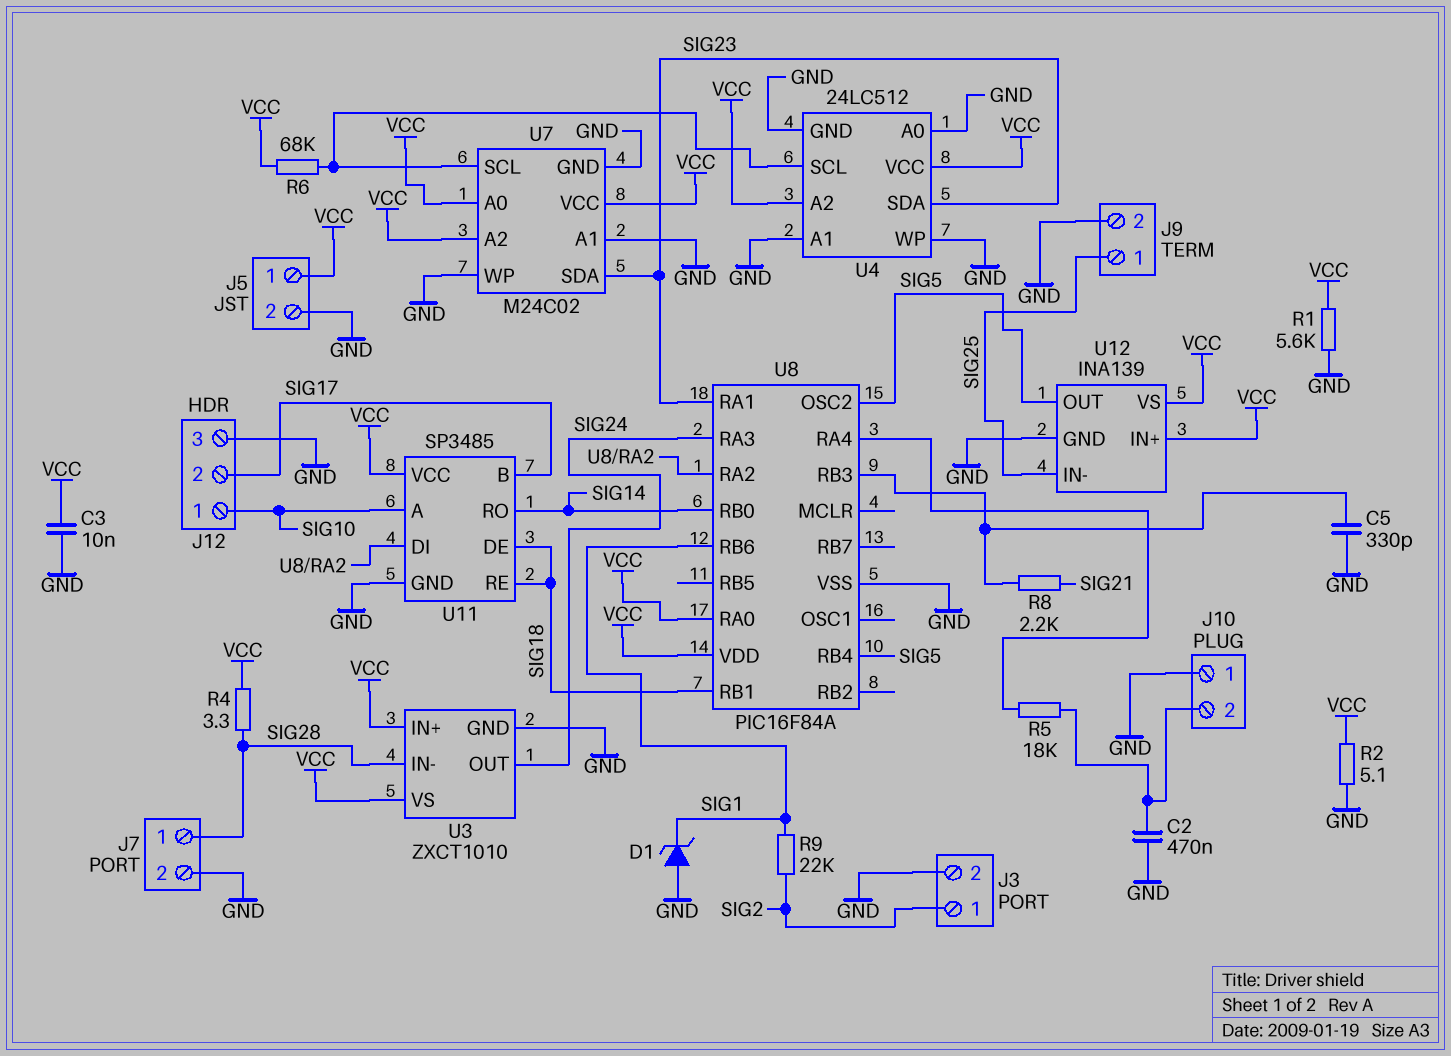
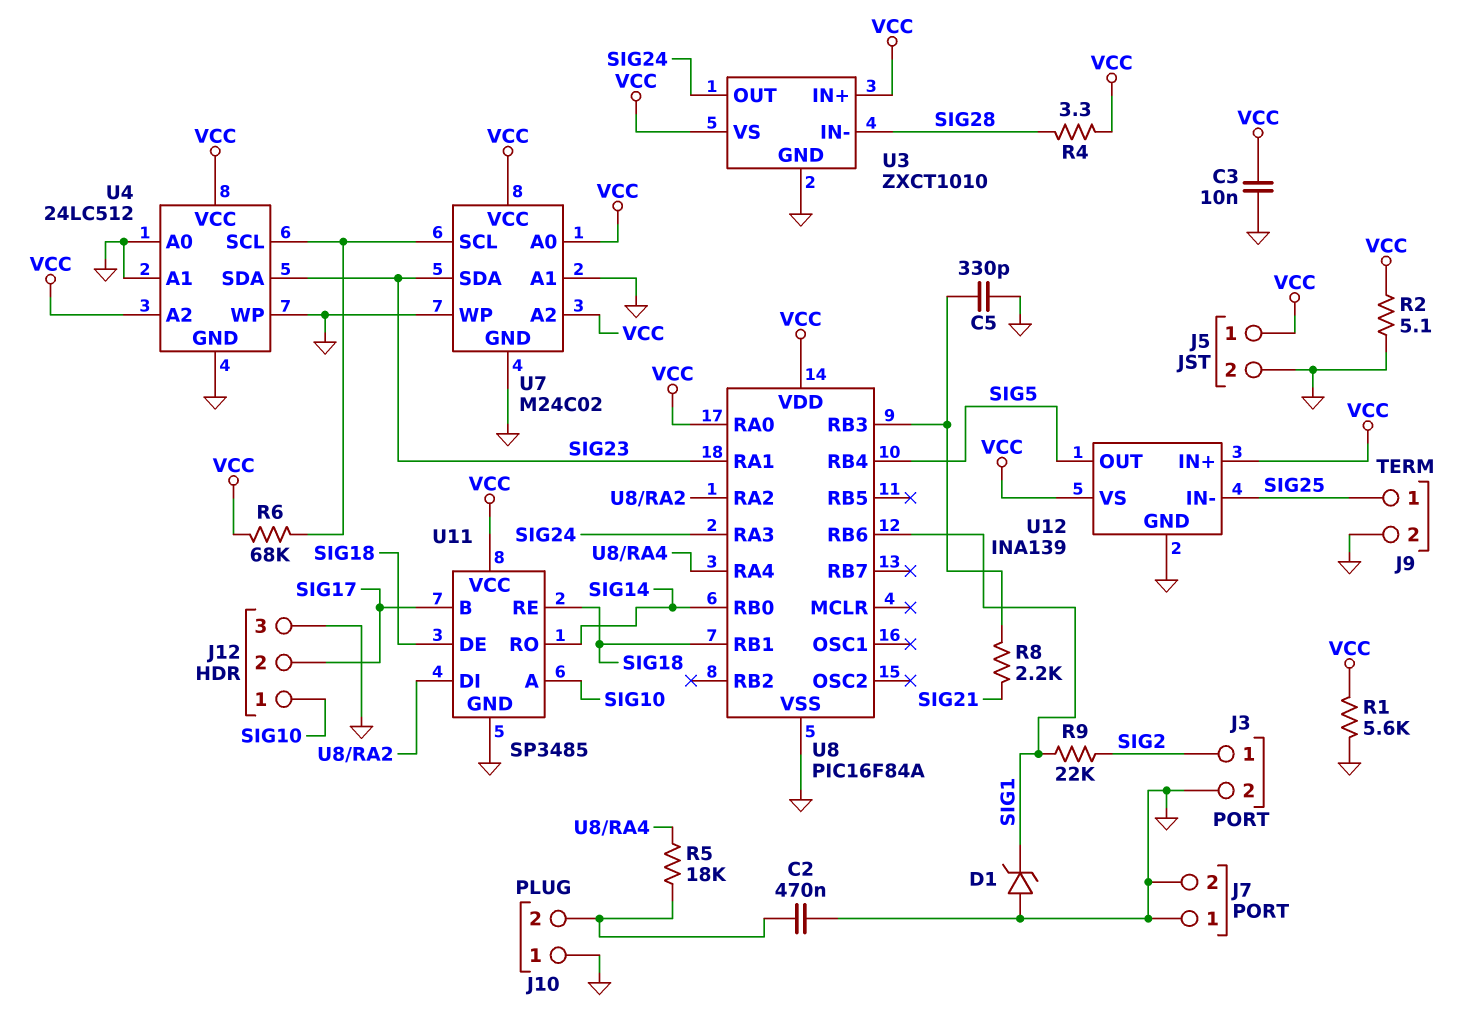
J7 pin 1: SIG28 -> GND
U8 pin OSC2: SIG5 -> none

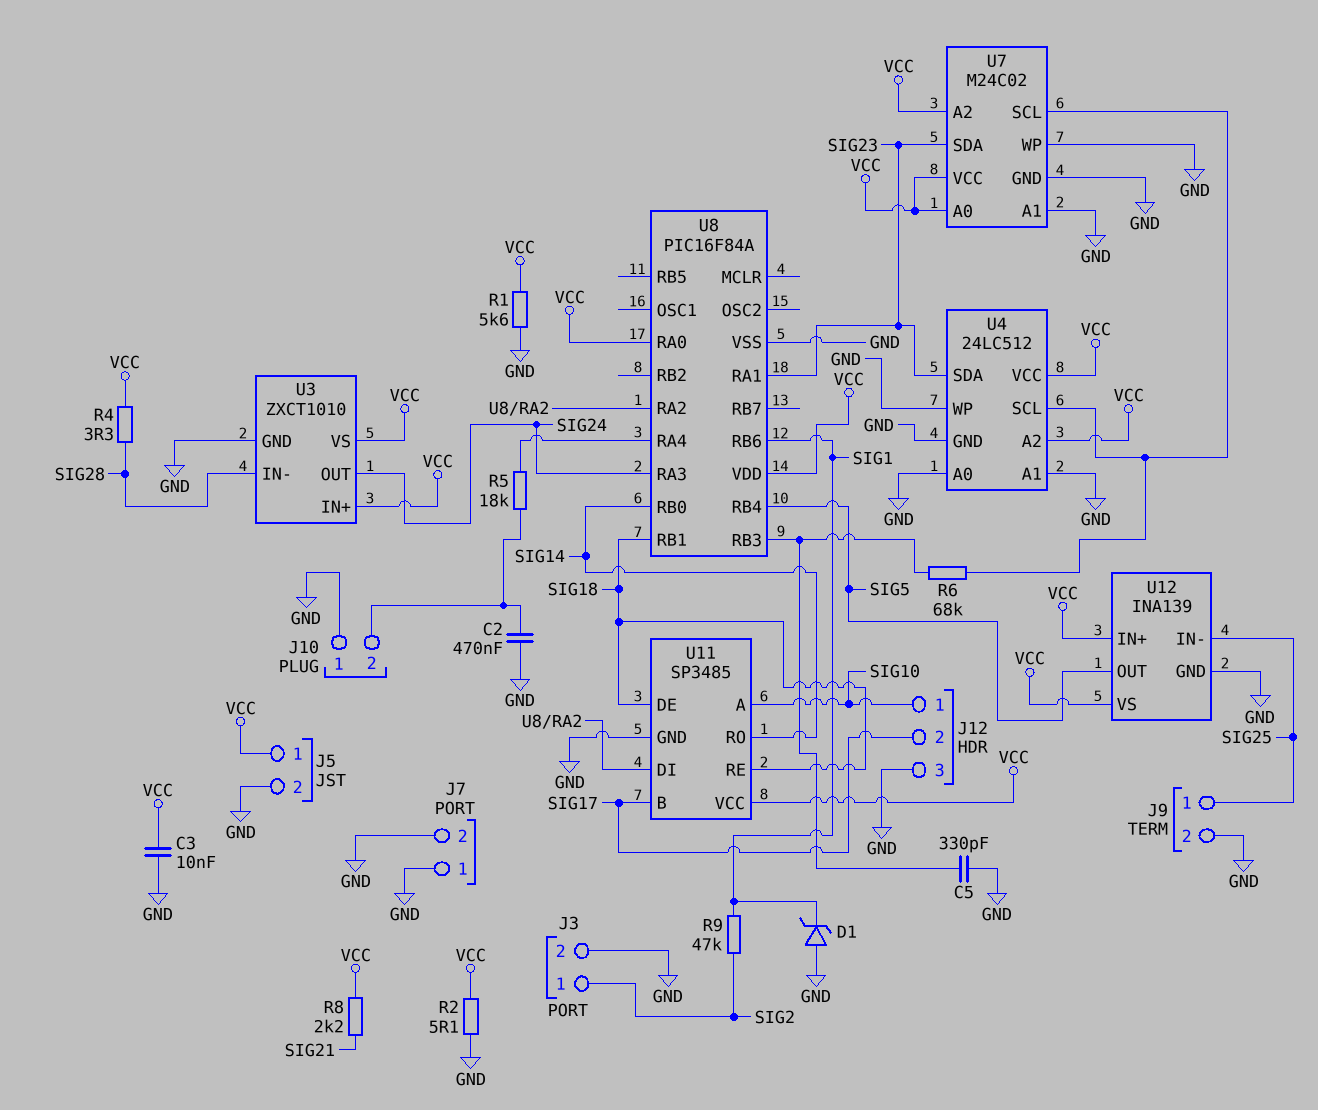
R6: 68k (U4/SCL, VCC) -> 68k (U4/SCL, U8/RB3)
R8: 2.2k (SIG21, U8/RB3) -> 2.2k (SIG21, VCC)
R9: 22k (SIG1, SIG2) -> 47k (SIG1, SIG2)

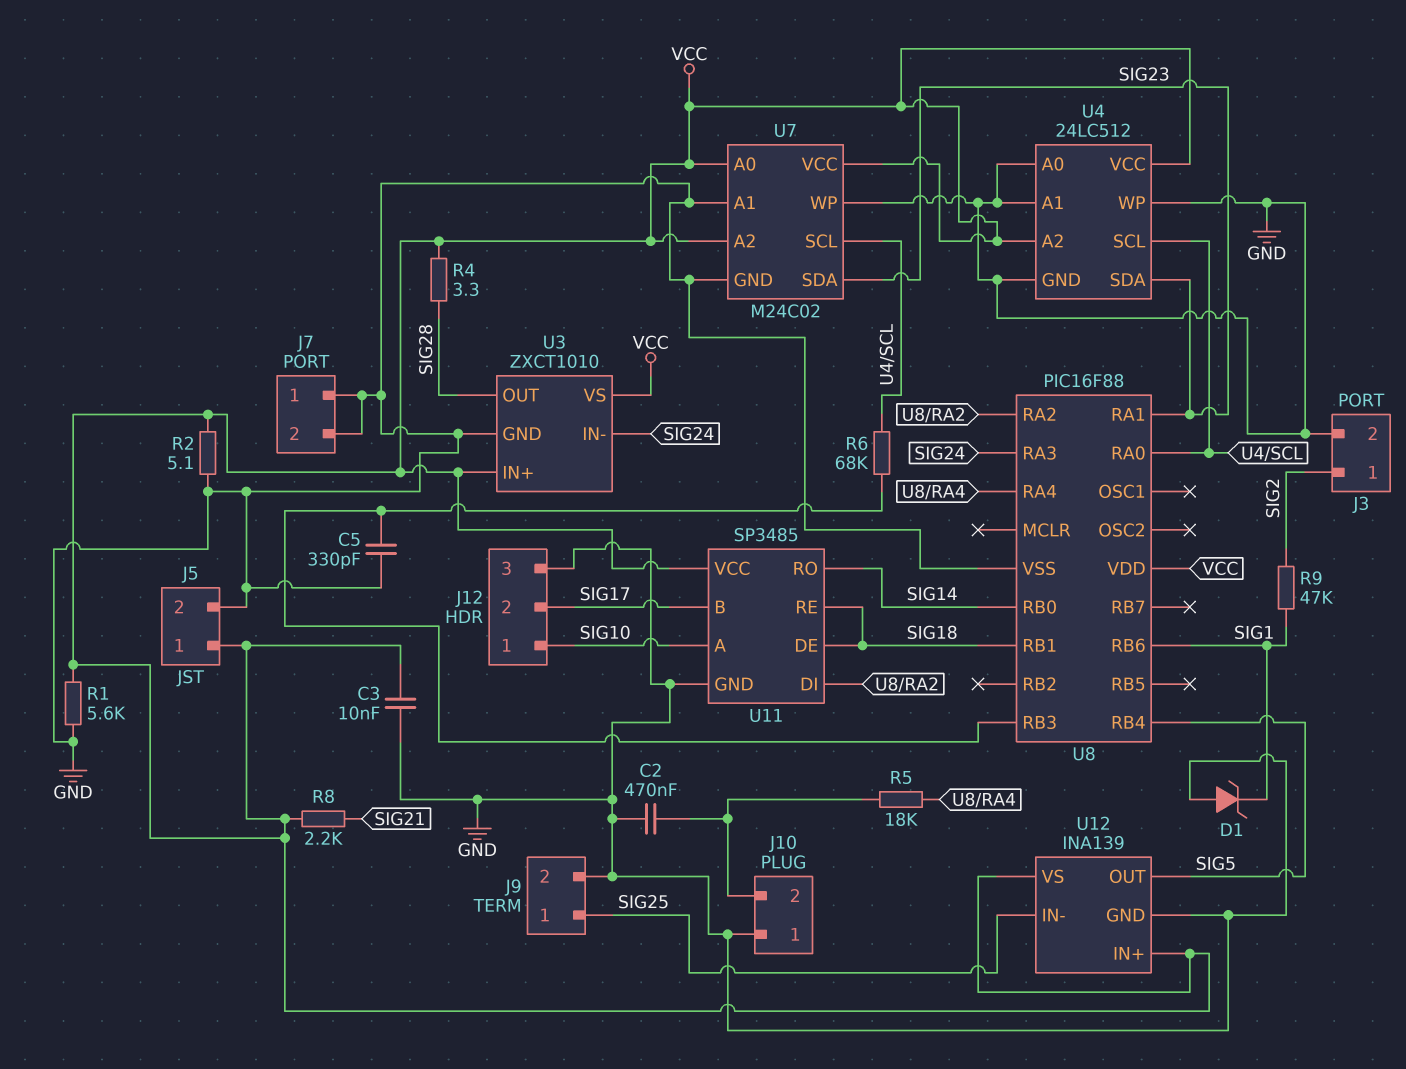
U3 pin IN-: SIG28 -> SIG24
U3 pin OUT: SIG24 -> SIG28
U8: PIC16F84A -> PIC16F88
U8 pin RA0: VCC -> U4/SCL

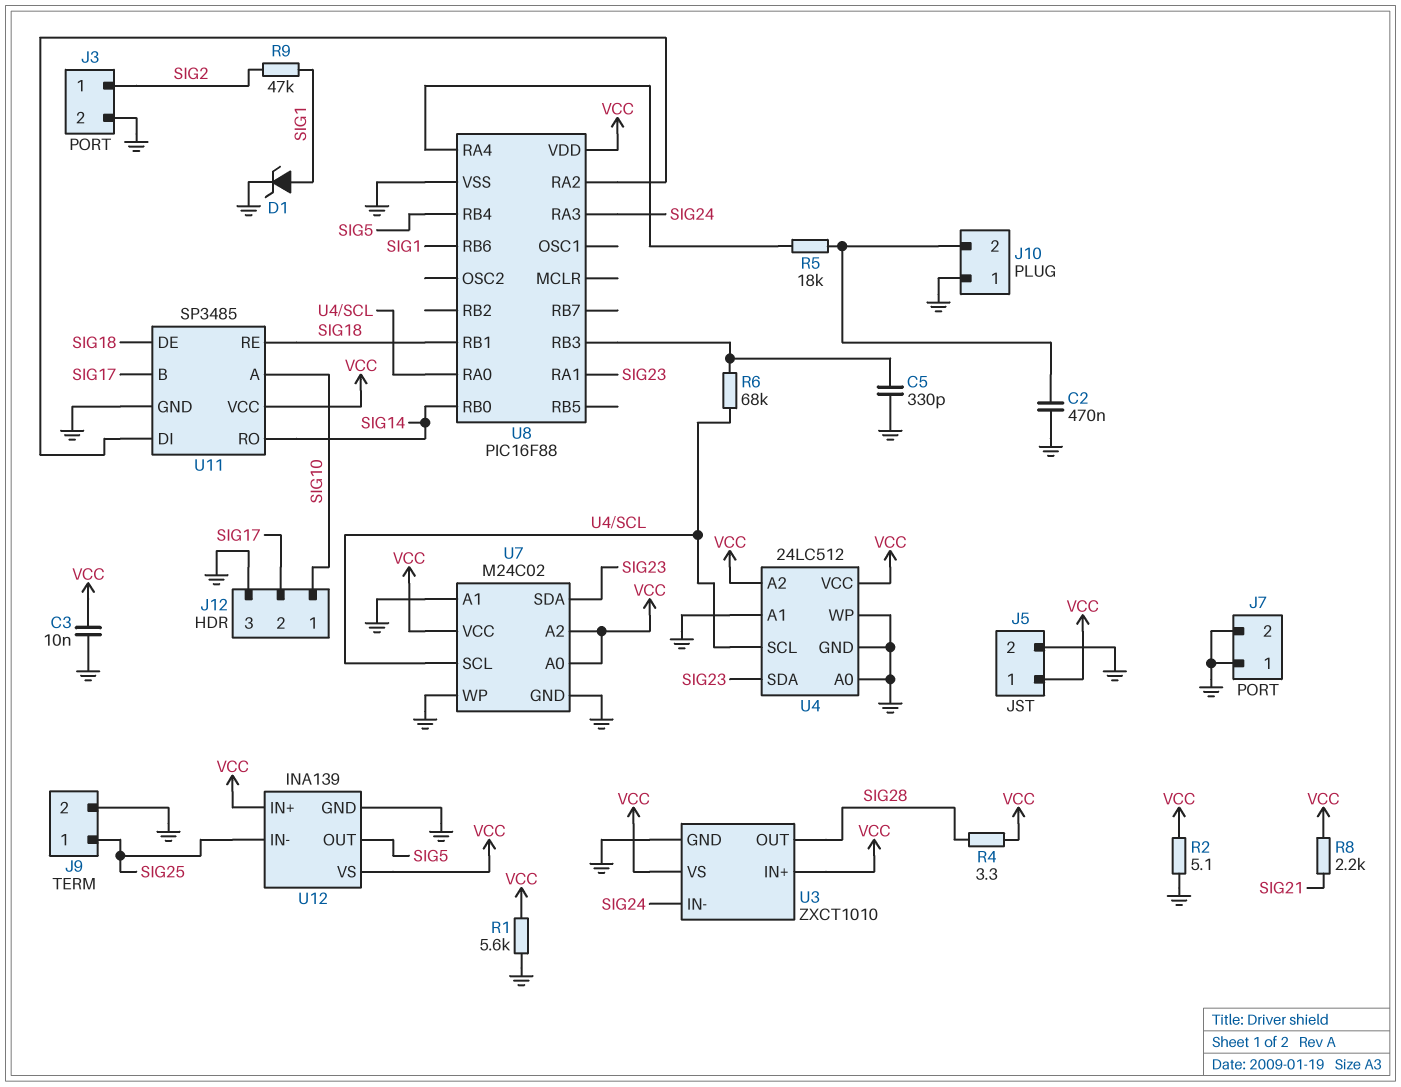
D1: zener (A GND, K SIG1) -> zener (A SIG1, K GND)

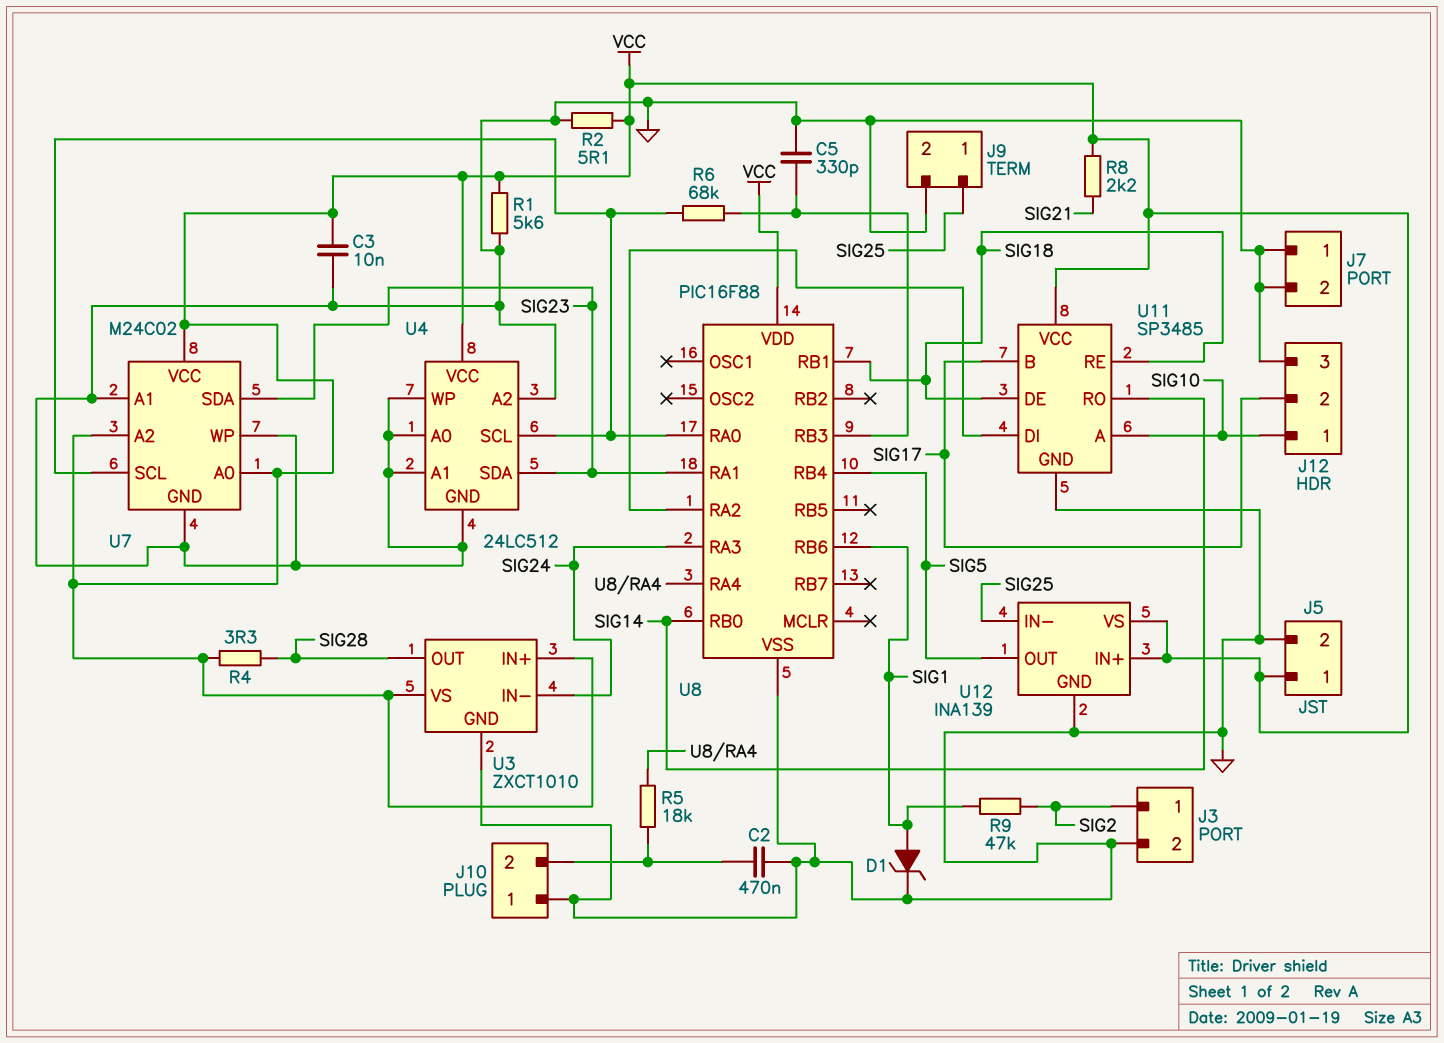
U4 pin A2: VCC -> GND

